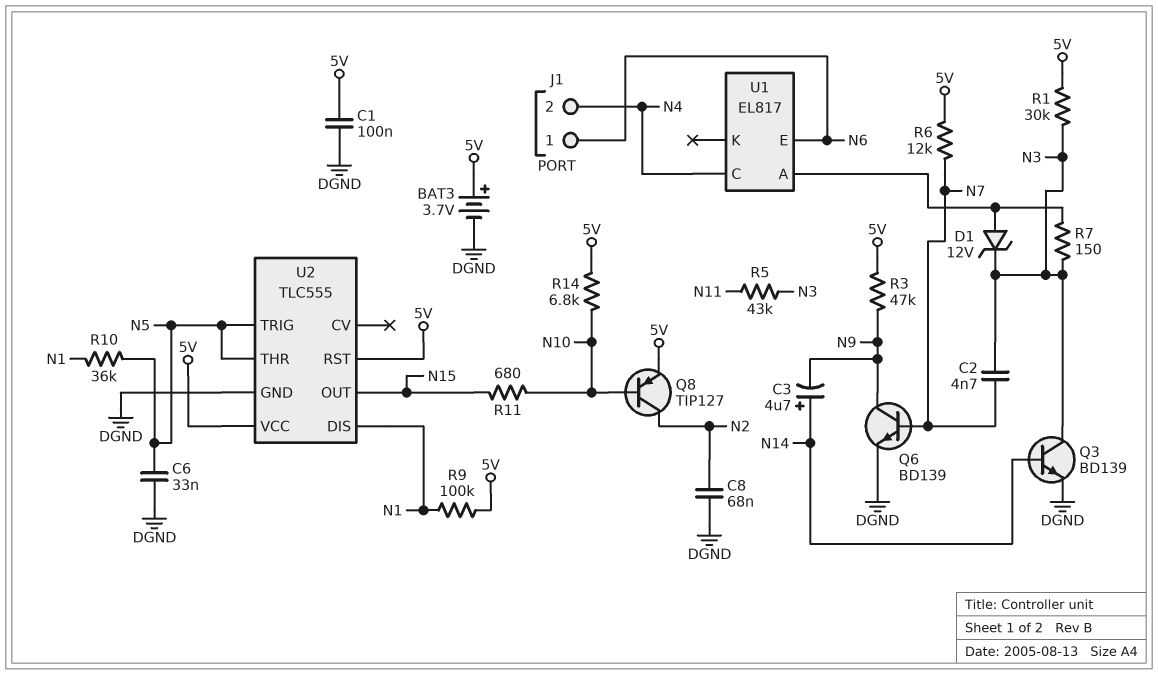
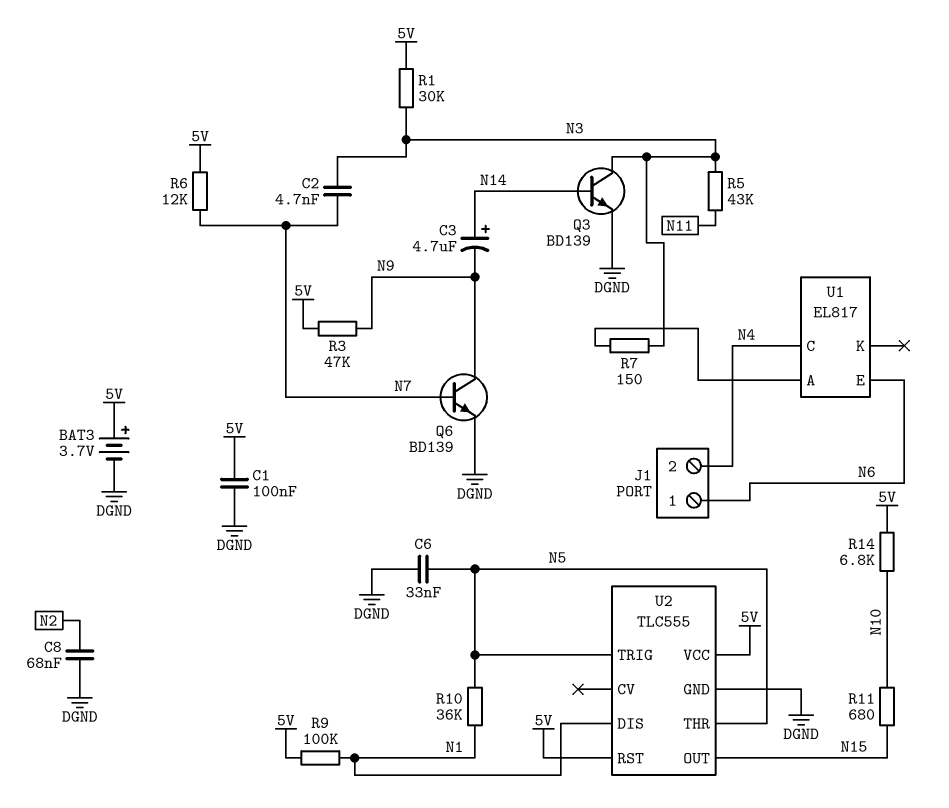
D1: zener 12V (A U1/A, K N3) -> none
Q8: PNP TIP127 (B N10, C N2, E 5V) -> none

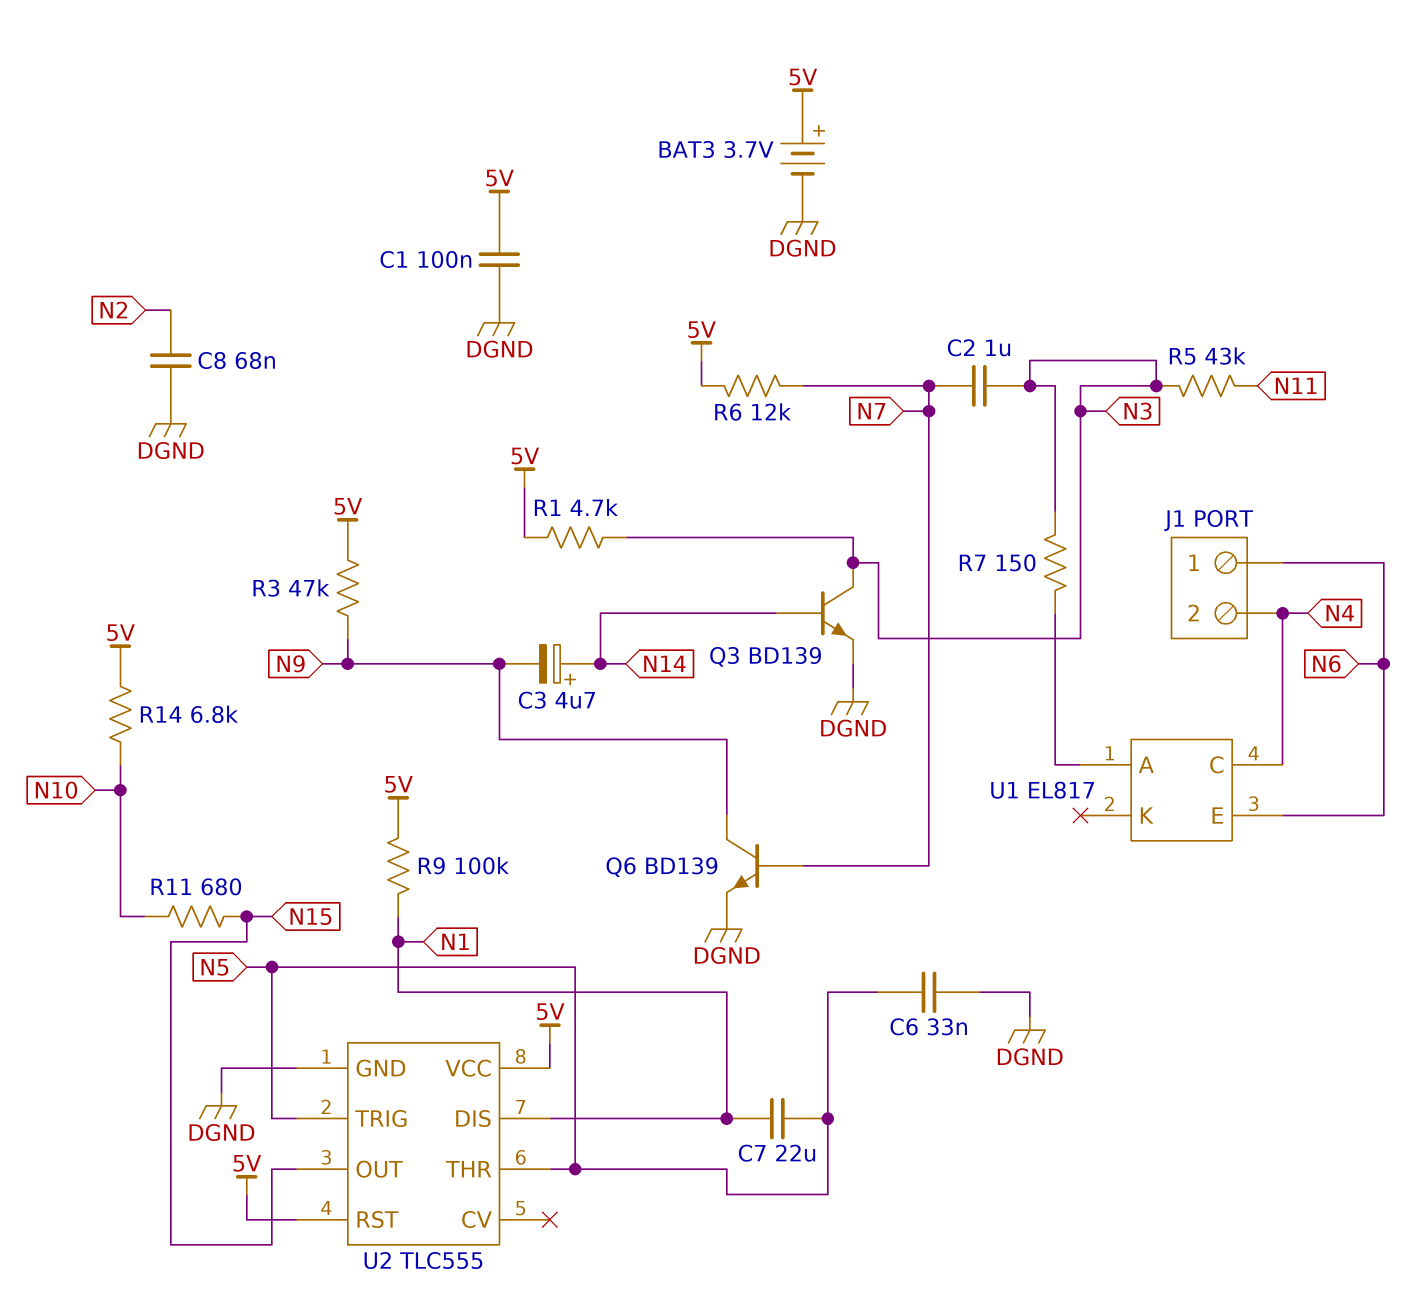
C2: 4.7nF (N3, N7) -> 1uF (N3, N7)
C7: none -> 22uF (N1, N5)
R1: 30k (5V, N3) -> 4.7k (5V, N3)
R10: 36k (N1, N5) -> none

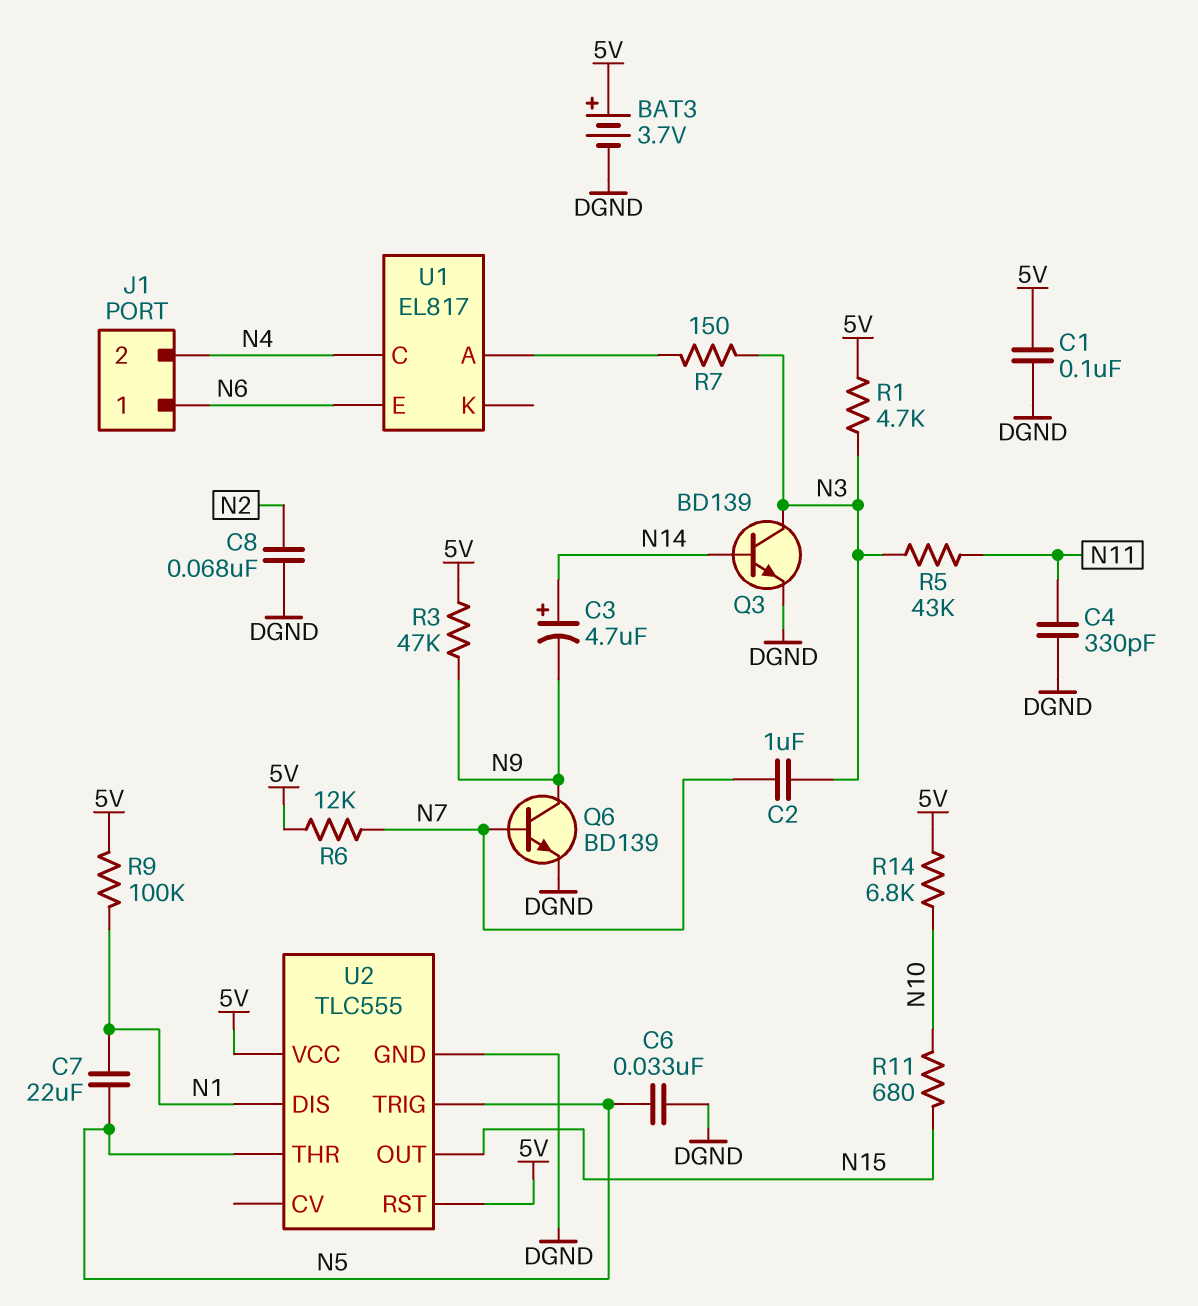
C4: none -> 330pF (DGND, N11)

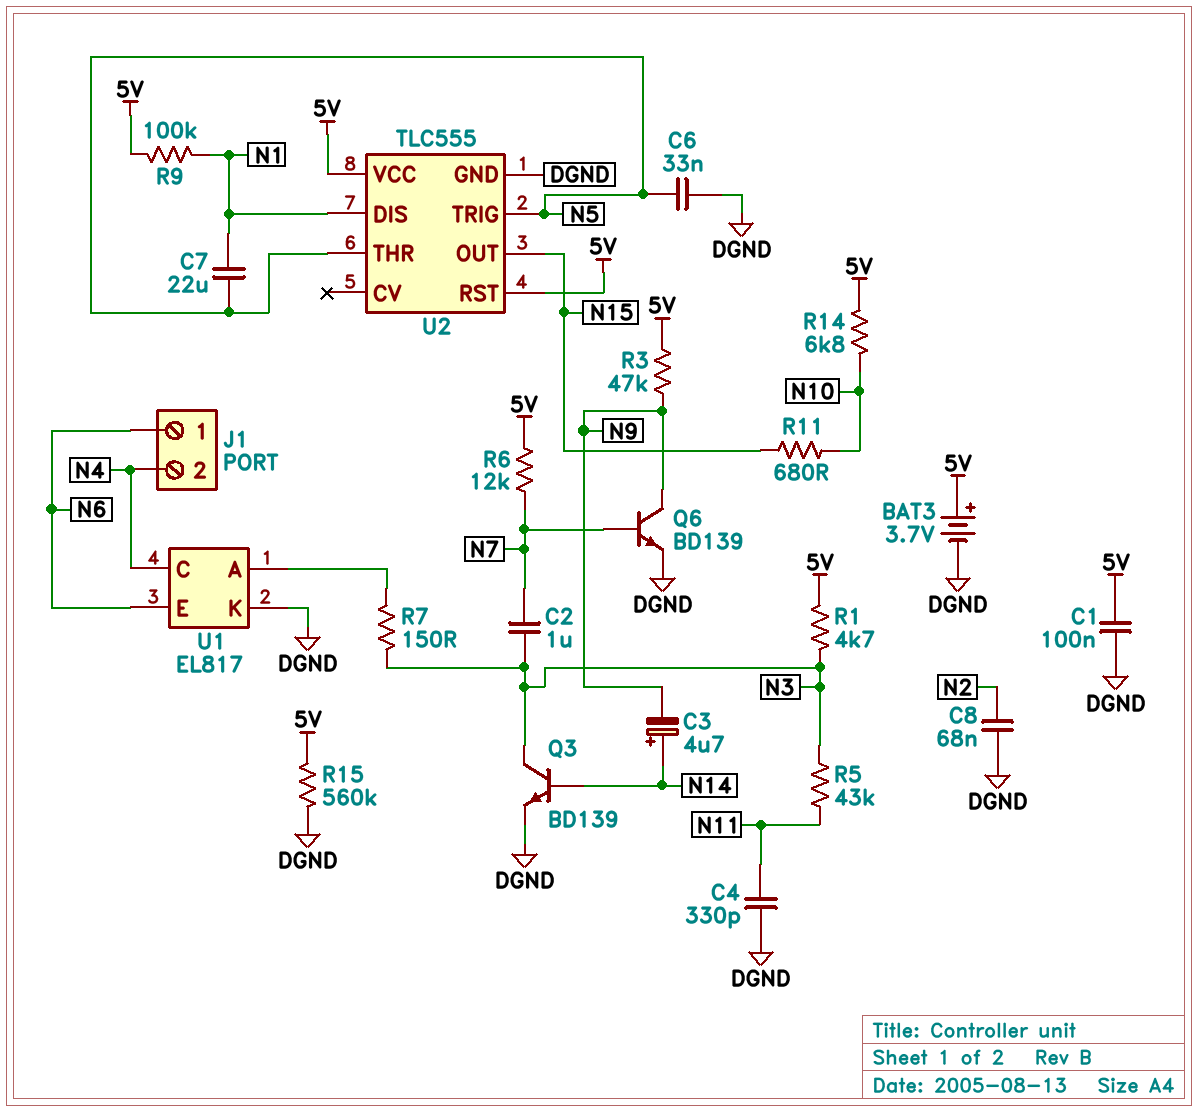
R15: none -> 560k (5V, DGND)
U1 pin K: none -> DGND

